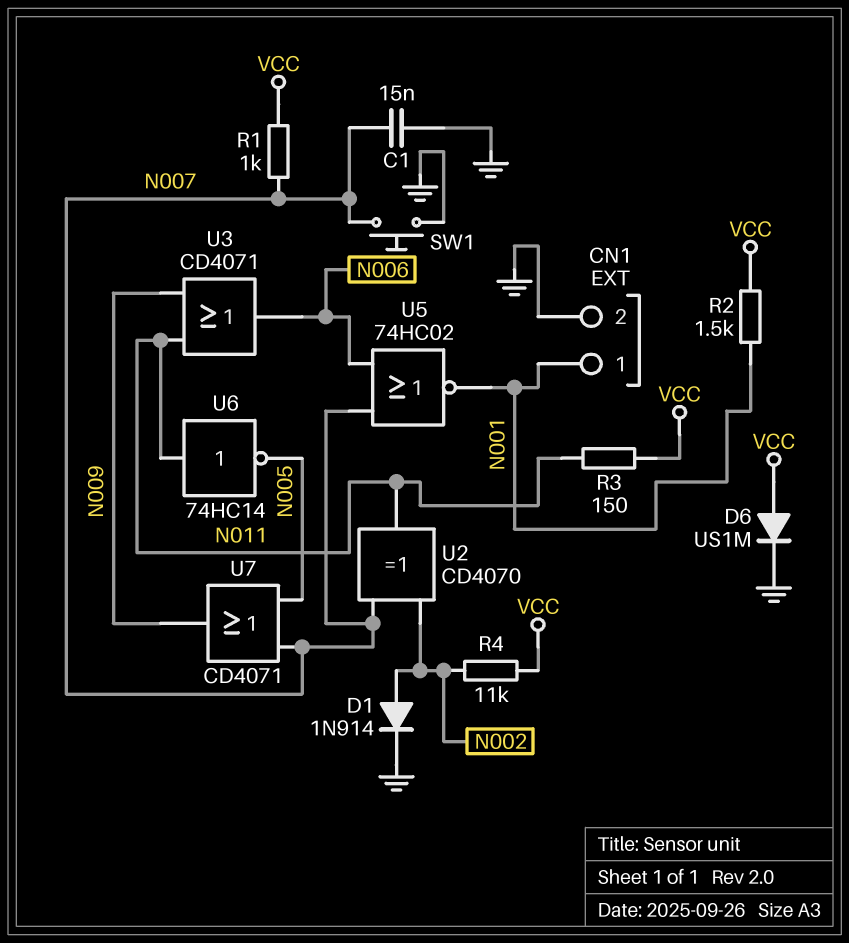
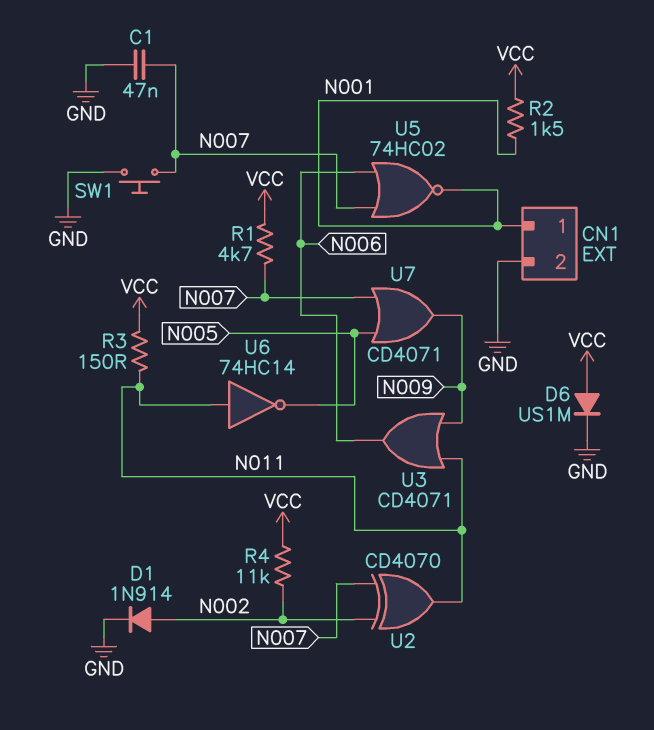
C1: 15nF (GND, N007) -> 47nF (GND, N007)
R1: 1k (N007, VCC) -> 4.7k (N007, VCC)

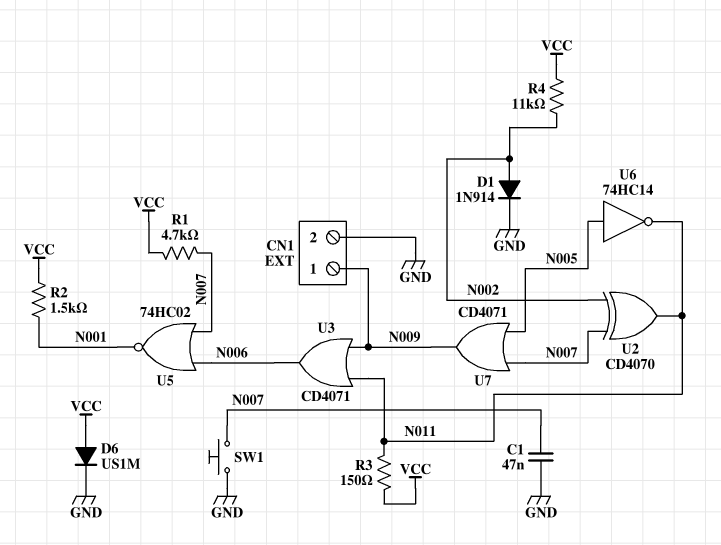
CN1 pin 1: N001 -> N009
U6: NOT 74HC14 (in N011, out N005) -> NOT 74HC14 (in N005, out N011)

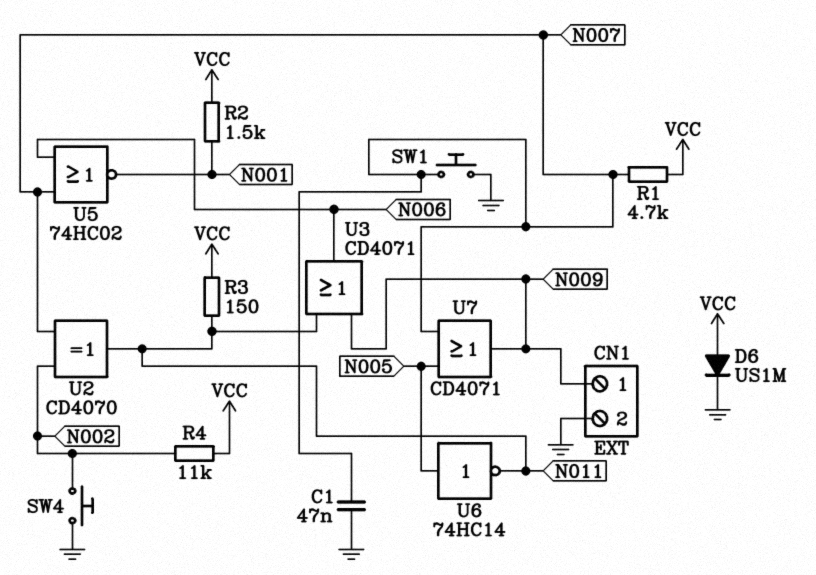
D1: diode 1N914 (A N002, K GND) -> none
SW4: none -> button (GND, N002)

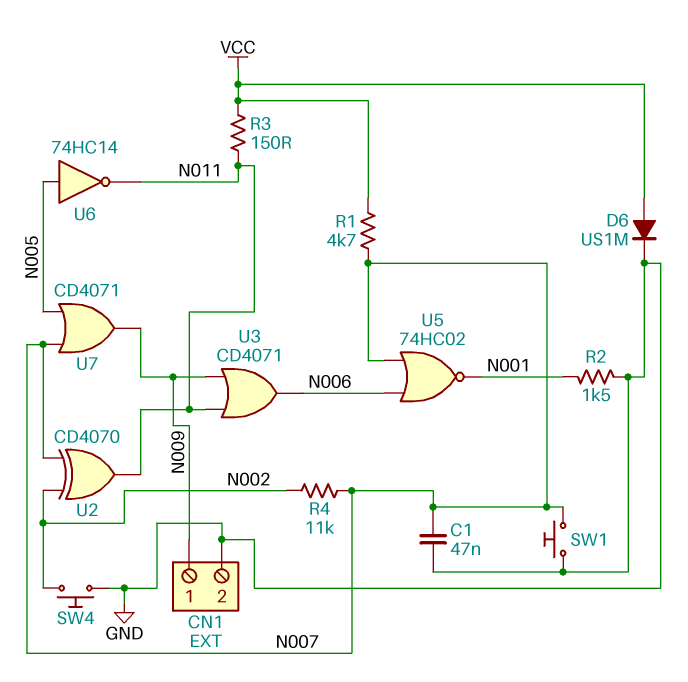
R2: 1.5k (N001, VCC) -> 1.5k (GND, N001)
R4: 11k (N002, VCC) -> 11k (N002, N007)

